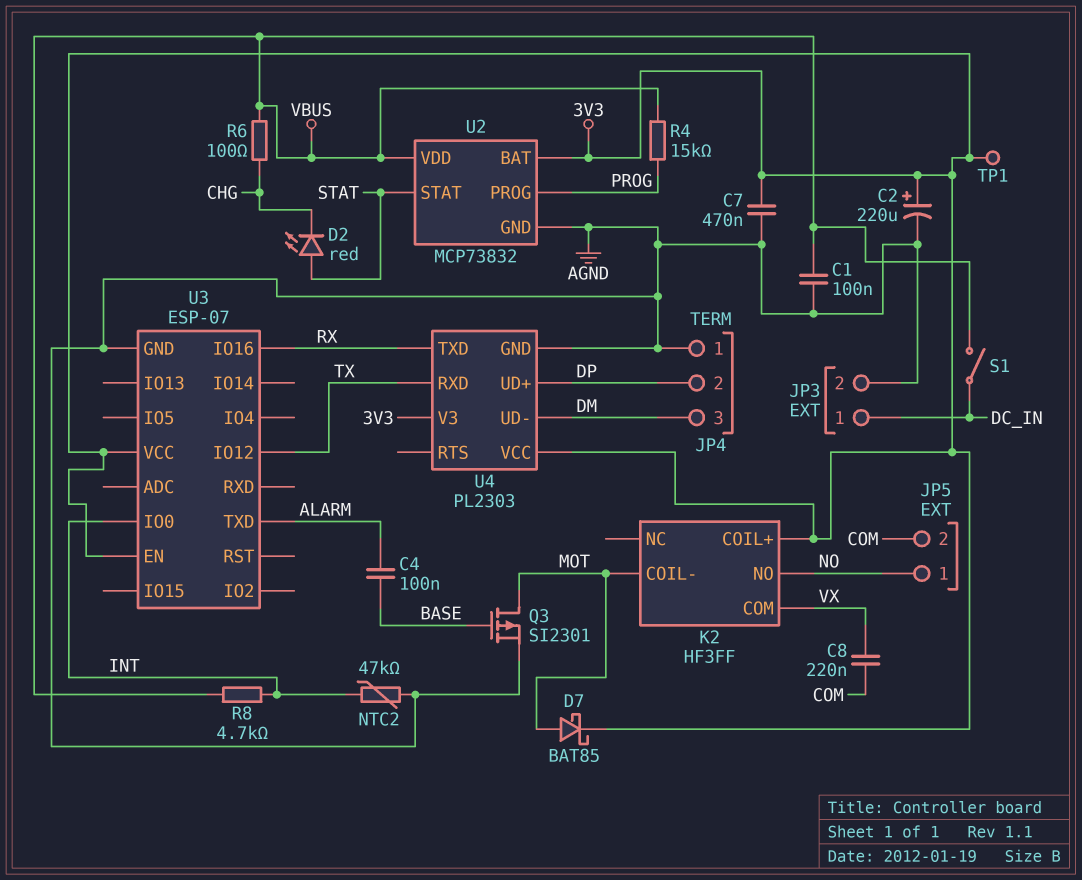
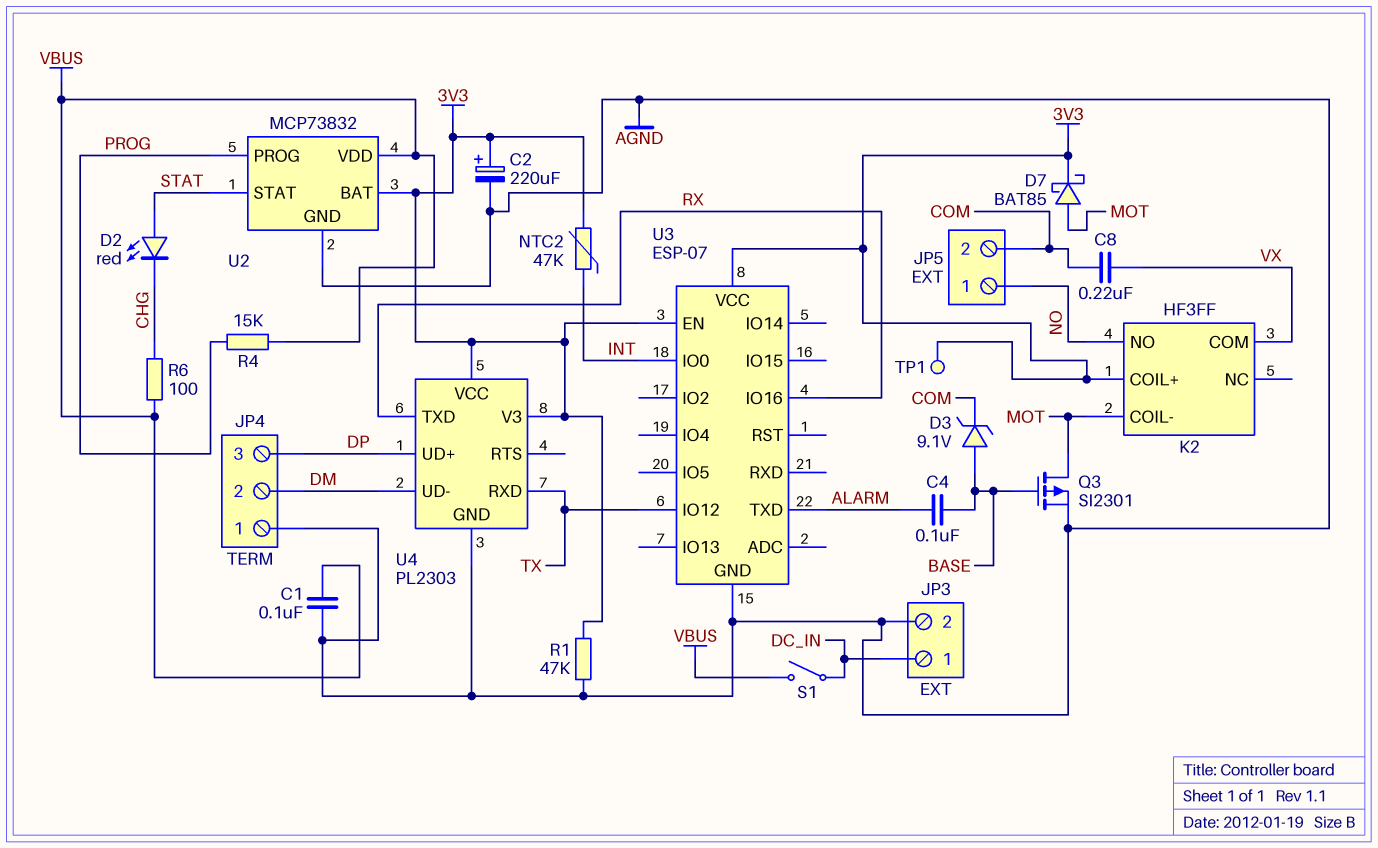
C7: 470nF (3V3, AGND) -> none
D3: none -> zener 9.1V (A BASE, K COM)
JP4 pin 2: DP -> DM
JP4 pin 3: DM -> DP
NTC2: 47k (AGND, INT) -> 47k (3V3, INT)
R1: none -> 47k (3V3, AGND)
R8: 4.7k (INT, VBUS) -> none

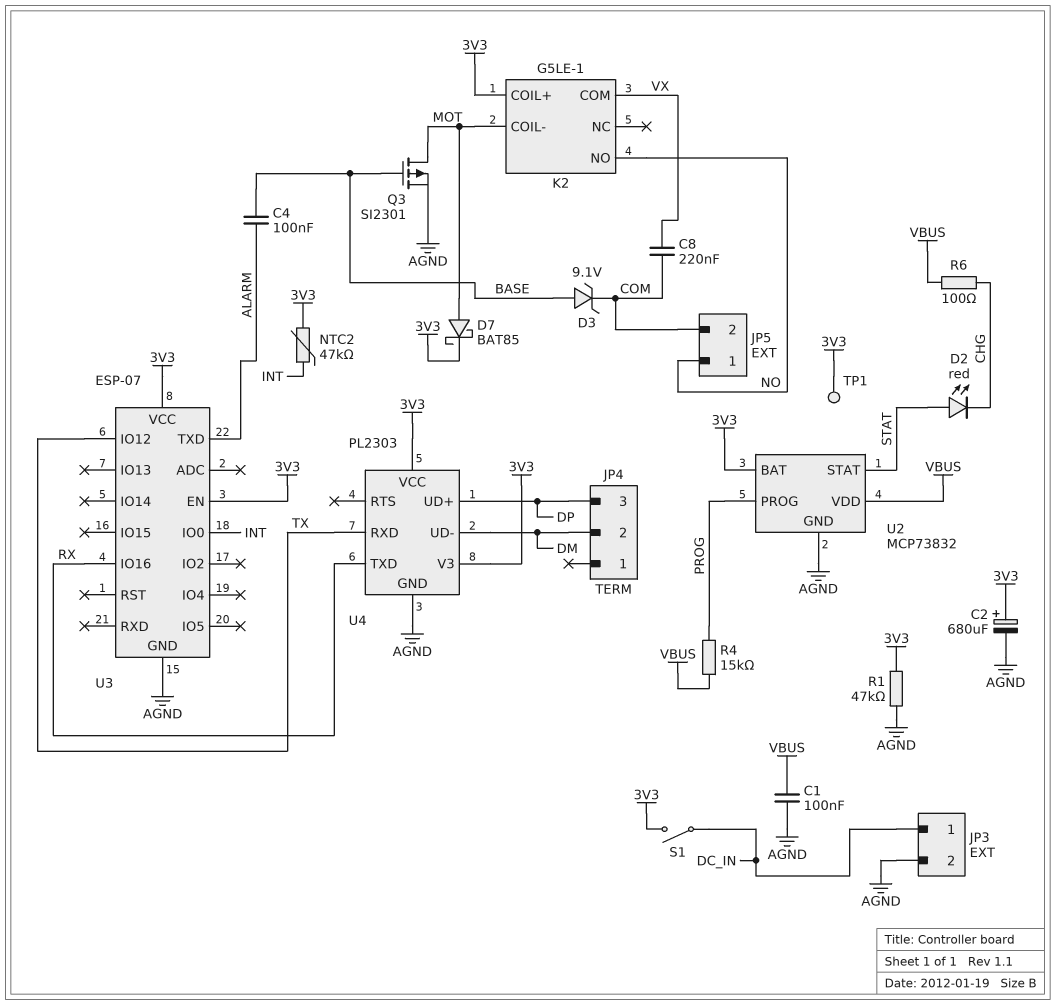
C2: 220uF (plus 3V3, minus AGND) -> 680uF (plus 3V3, minus AGND)
JP4 pin 1: AGND -> none
K2: HF3FF -> G5LE-1
S1: switch (DC_IN, VBUS) -> switch (3V3, DC_IN)

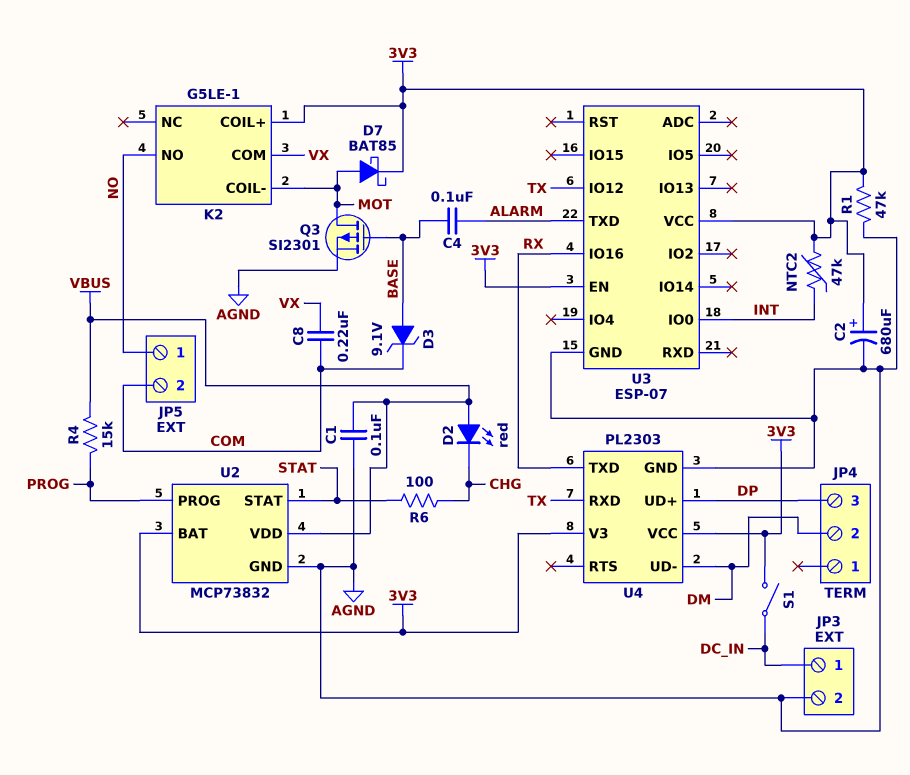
D2: LED red (A STAT, K CHG) -> LED red (A VBUS, K CHG)
R6: 100 (CHG, VBUS) -> 100 (CHG, STAT)
TP1: test point (3V3) -> none

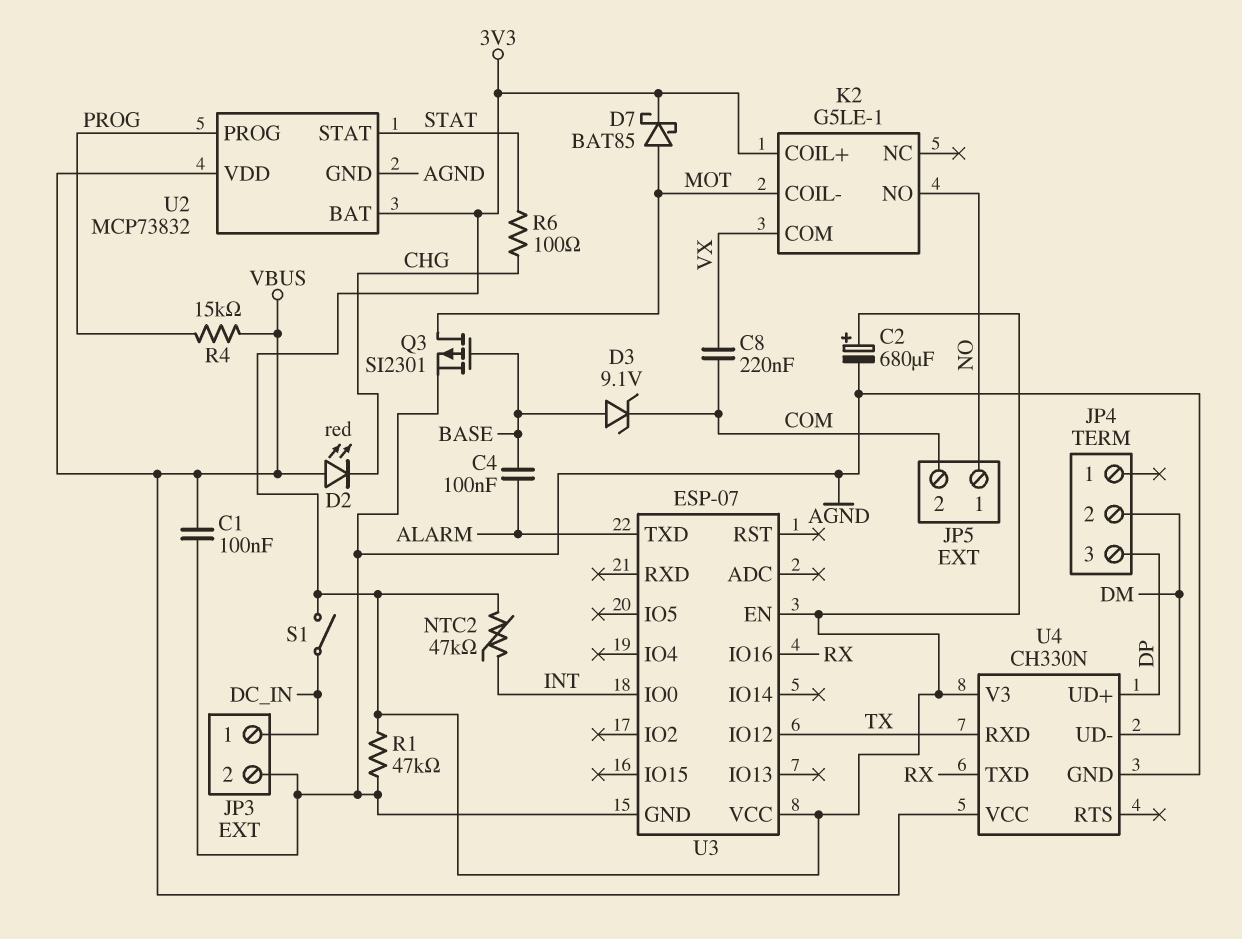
U4: PL2303 -> CH330N
U4 pin VCC: 3V3 -> VBUS

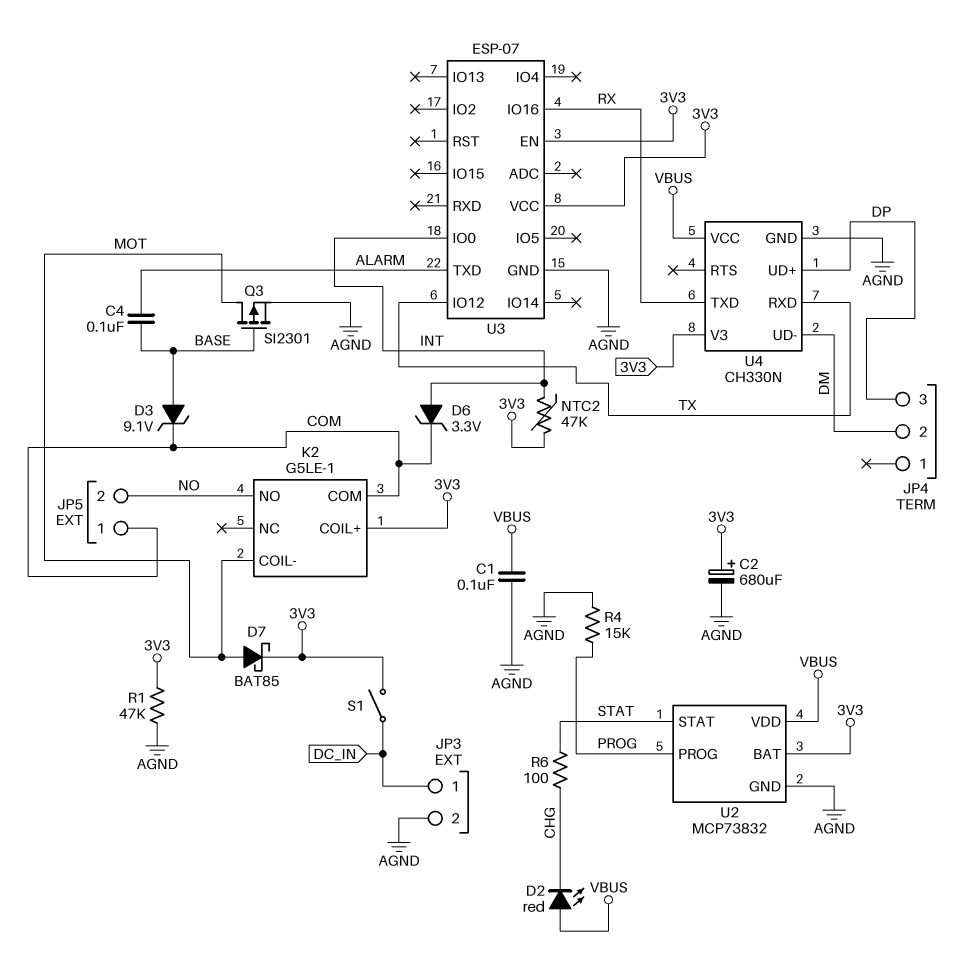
C8: 220nF (COM, VX) -> none
D6: none -> zener 3.3V (A INT, K COM)
JP5 pin 1: NO -> COM
JP5 pin 2: COM -> NO
K2 pin COM: VX -> COM
R4: 15k (PROG, VBUS) -> 15k (AGND, PROG)

